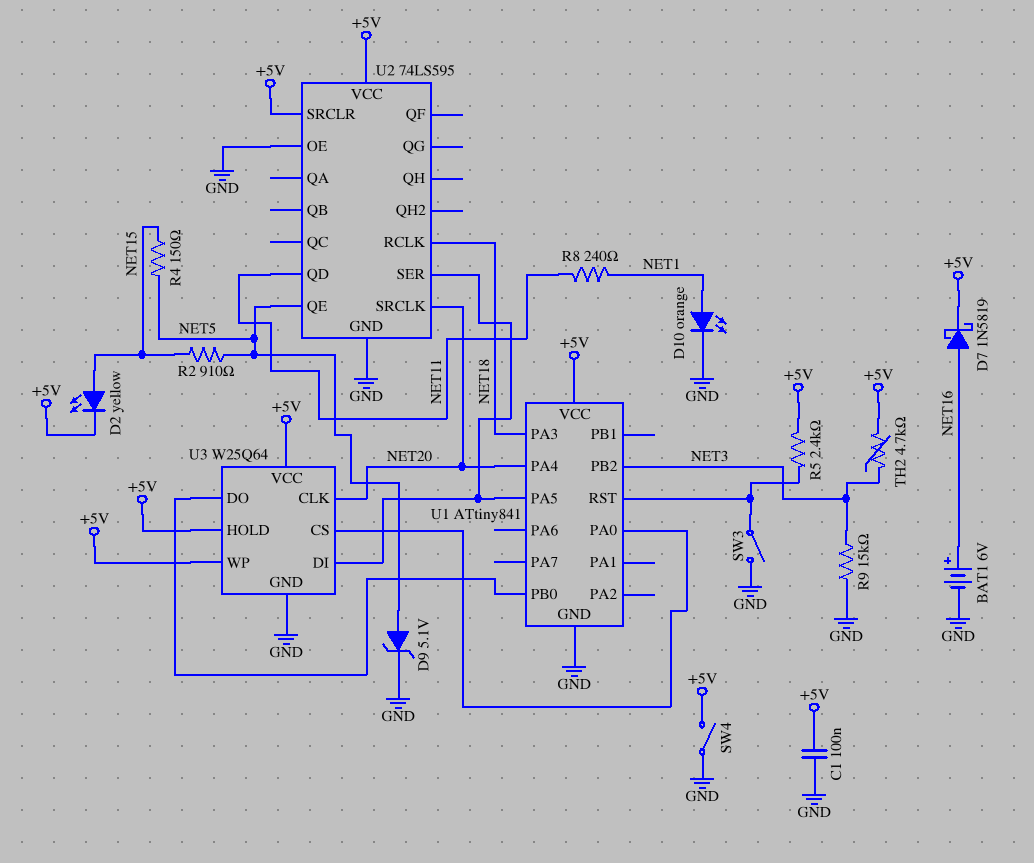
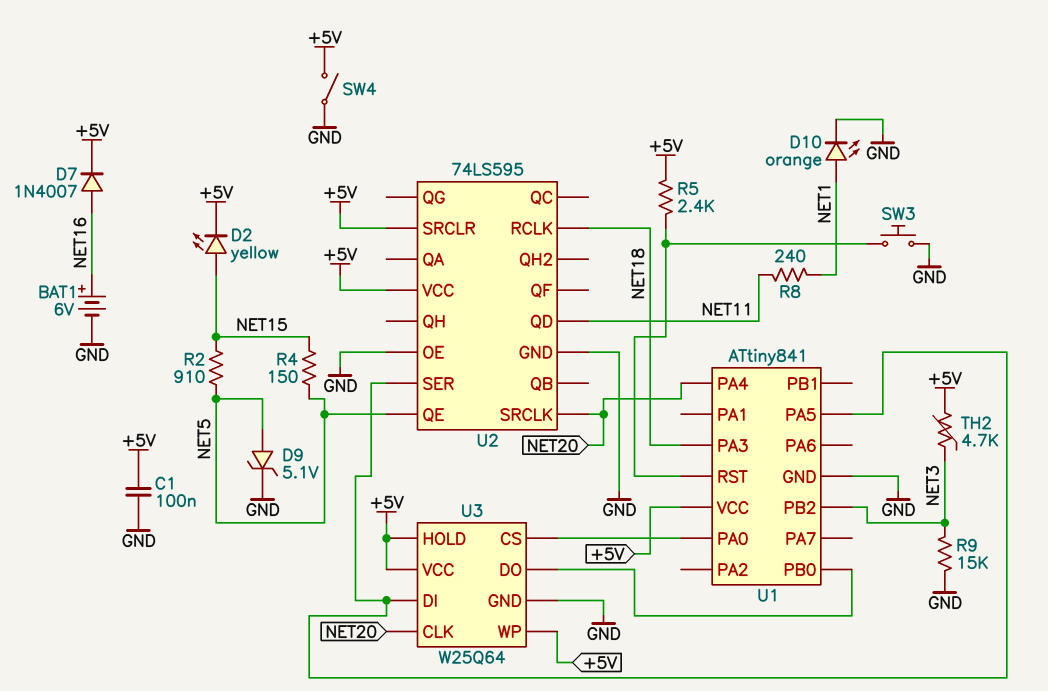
D7: schottky 1N5819 (A NET16, K +5V) -> diode 1N4007 (A NET16, K +5V)
SW3: switch (GND, U1/RST) -> button (GND, U1/RST)

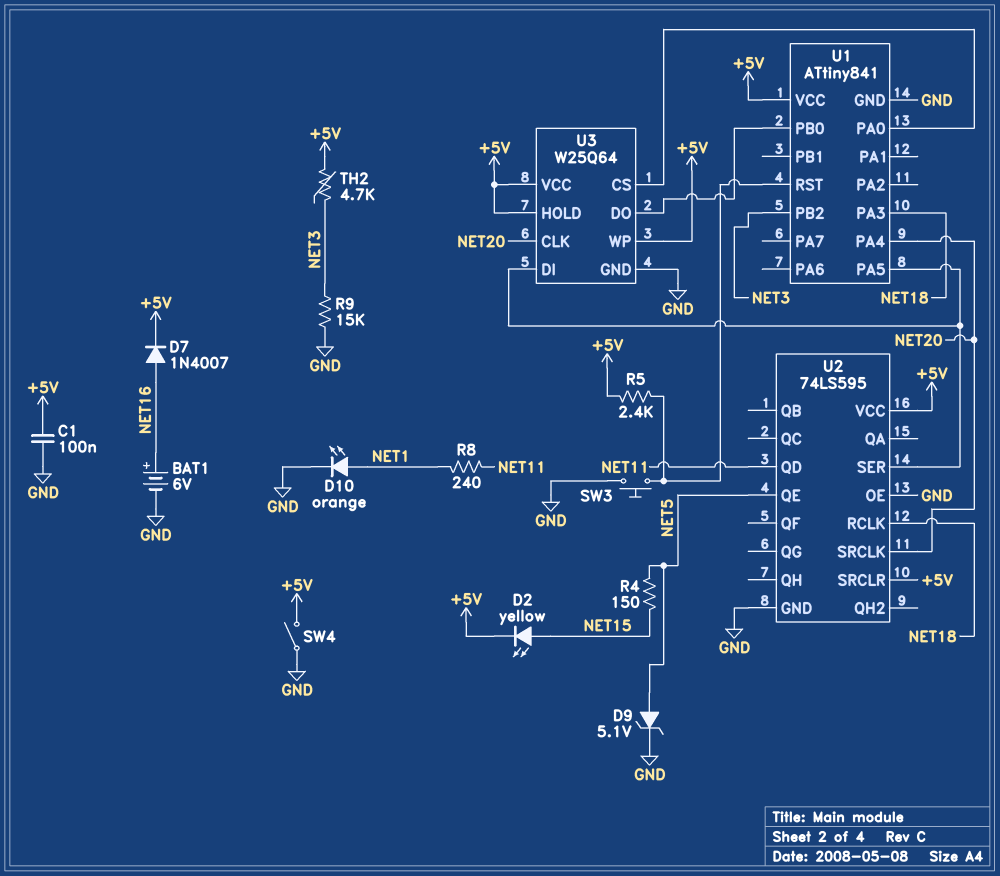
R2: 910 (NET5, NET15) -> none

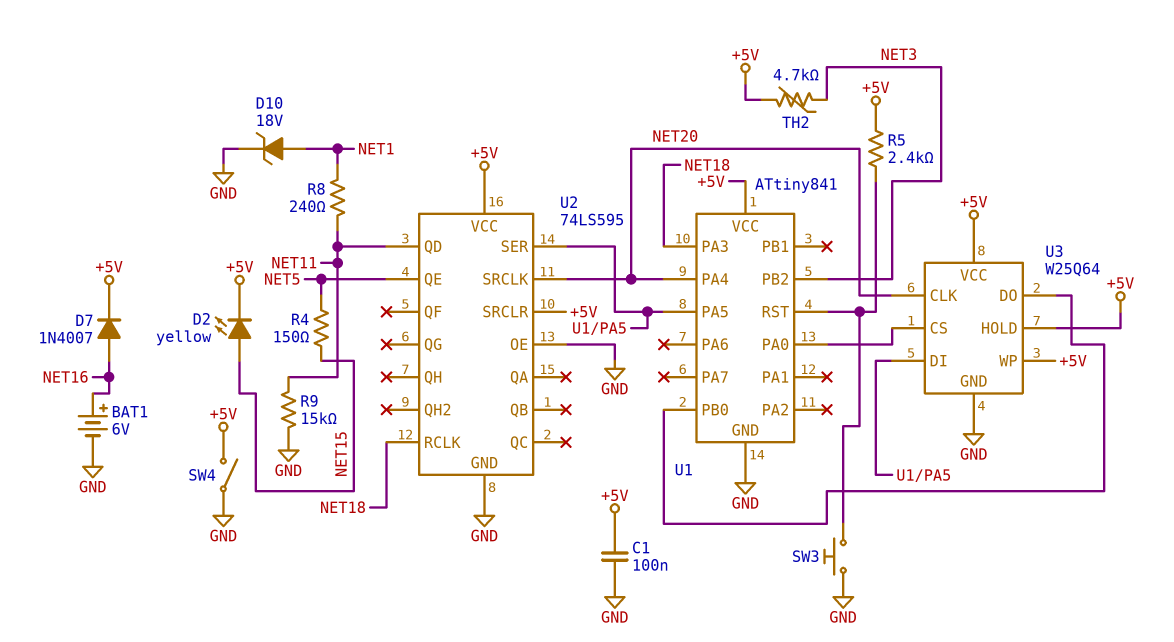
D9: zener 5.1V (A NET5, K GND) -> none
D10: LED orange (A NET1, K GND) -> zener 18V (A NET1, K GND)
R9: 15k (GND, NET3) -> 15k (GND, NET11)

